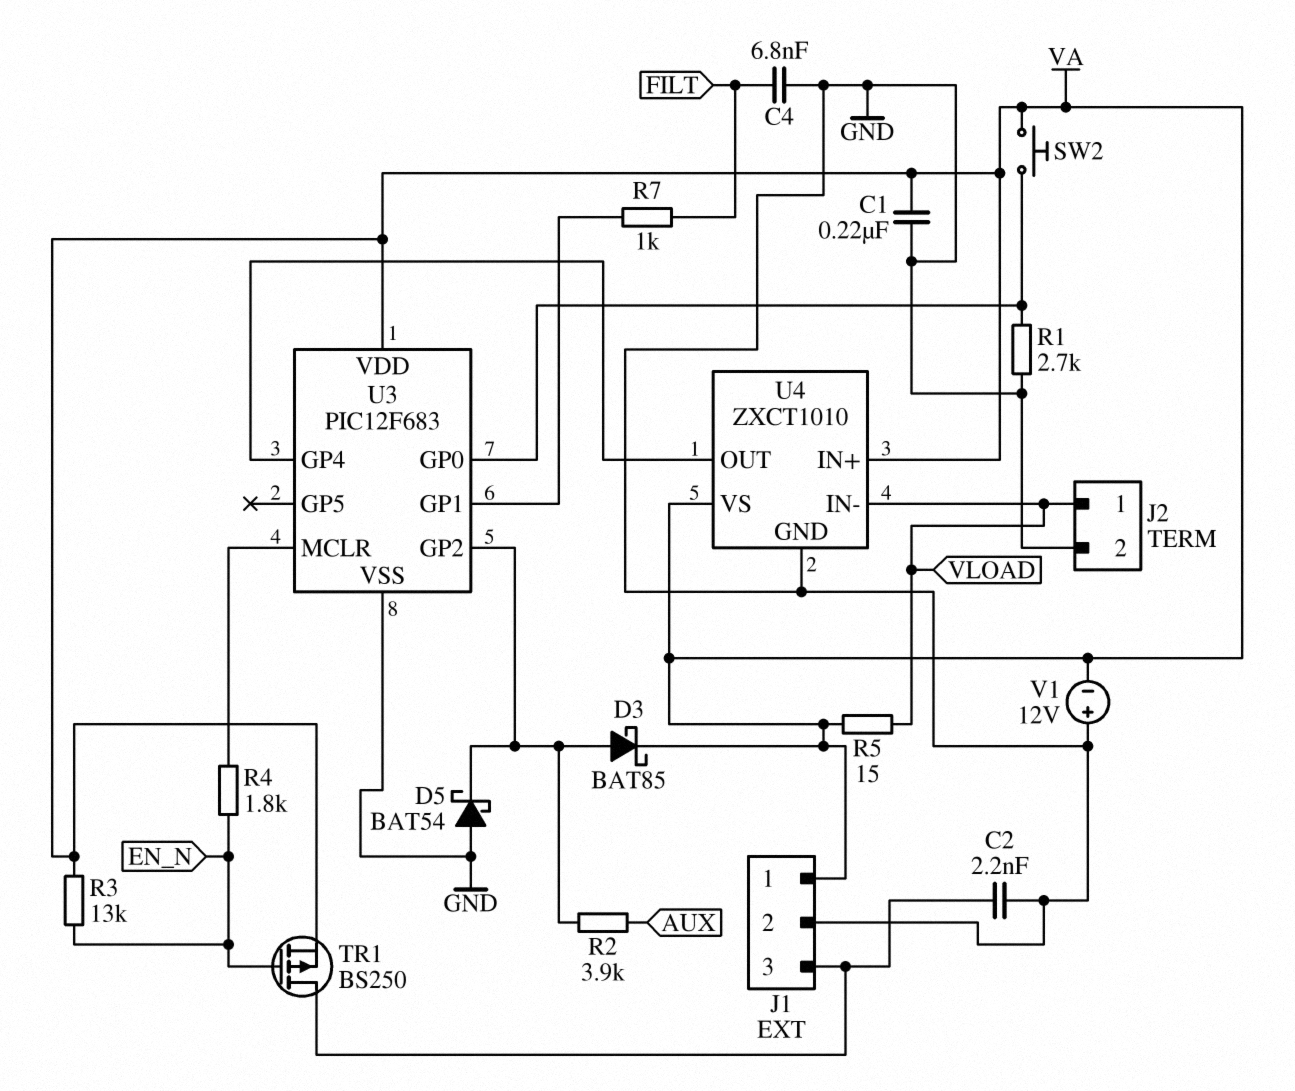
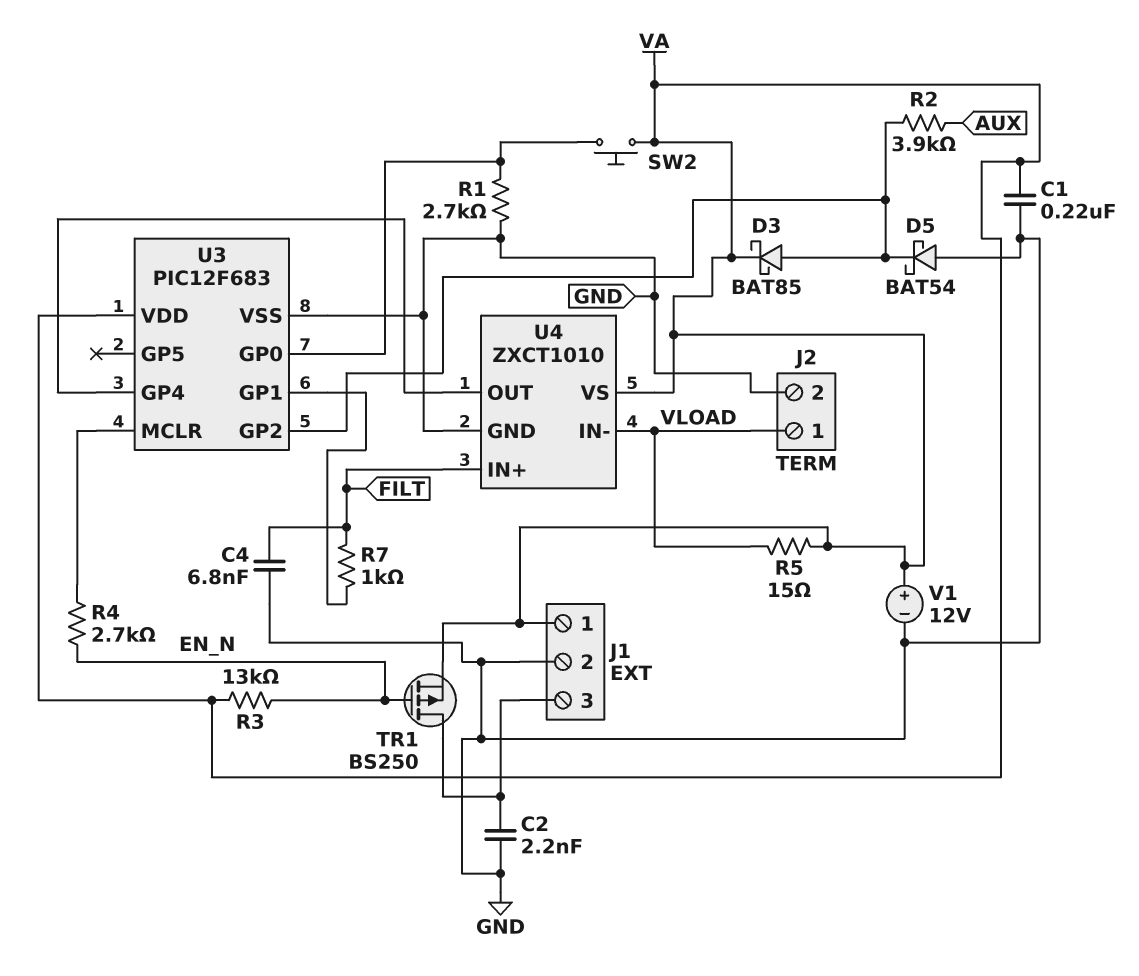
R4: 1.8k (EN_N, U3/MCLR) -> 2.7k (EN_N, U3/MCLR)
U4 pin IN+: VA -> FILT
V1: 12V (plus GND, minus VA) -> 12V (plus VA, minus GND)

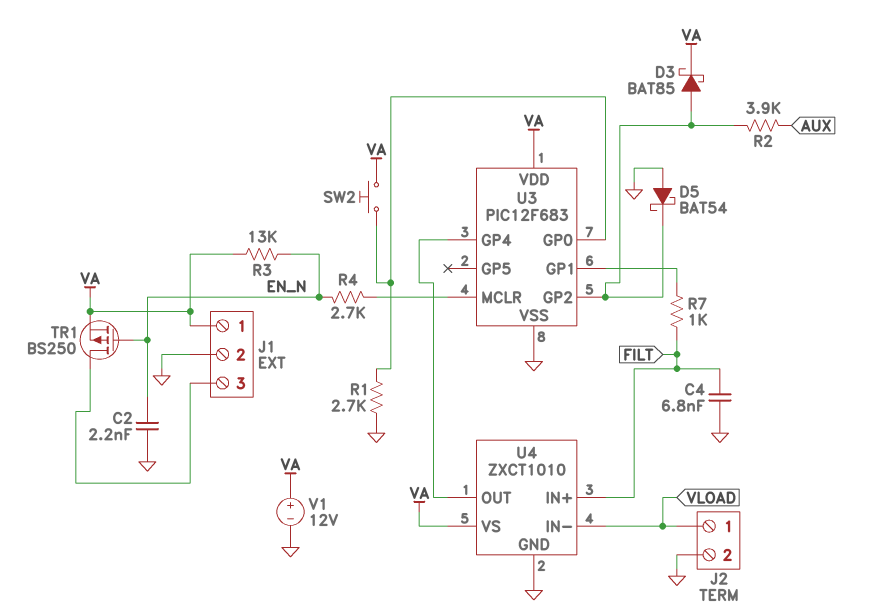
C1: 220nF (GND, VA) -> none
C2: 2.2nF (GND, J1/3) -> 2.2nF (EN_N, GND)
R5: 15 (VA, VLOAD) -> none

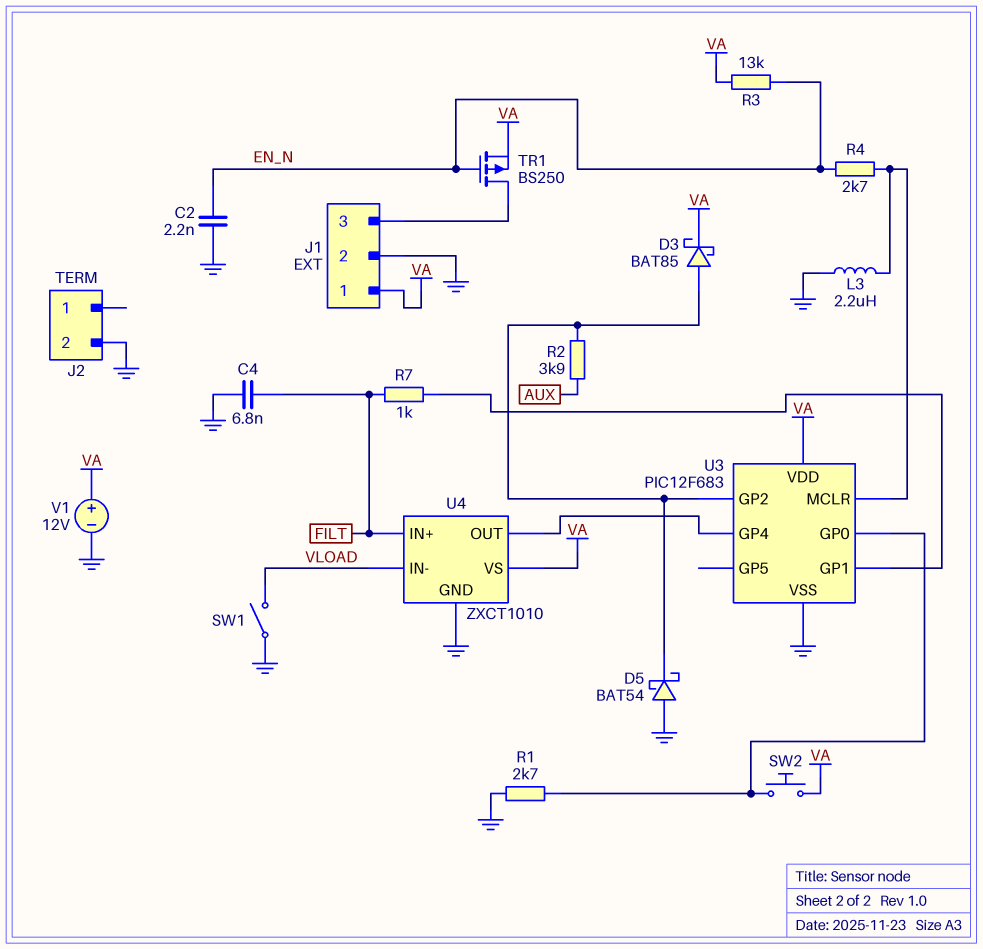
J2 pin 1: VLOAD -> none
L3: none -> 2.2uH (GND, U3/MCLR)
SW1: none -> switch (GND, VLOAD)

